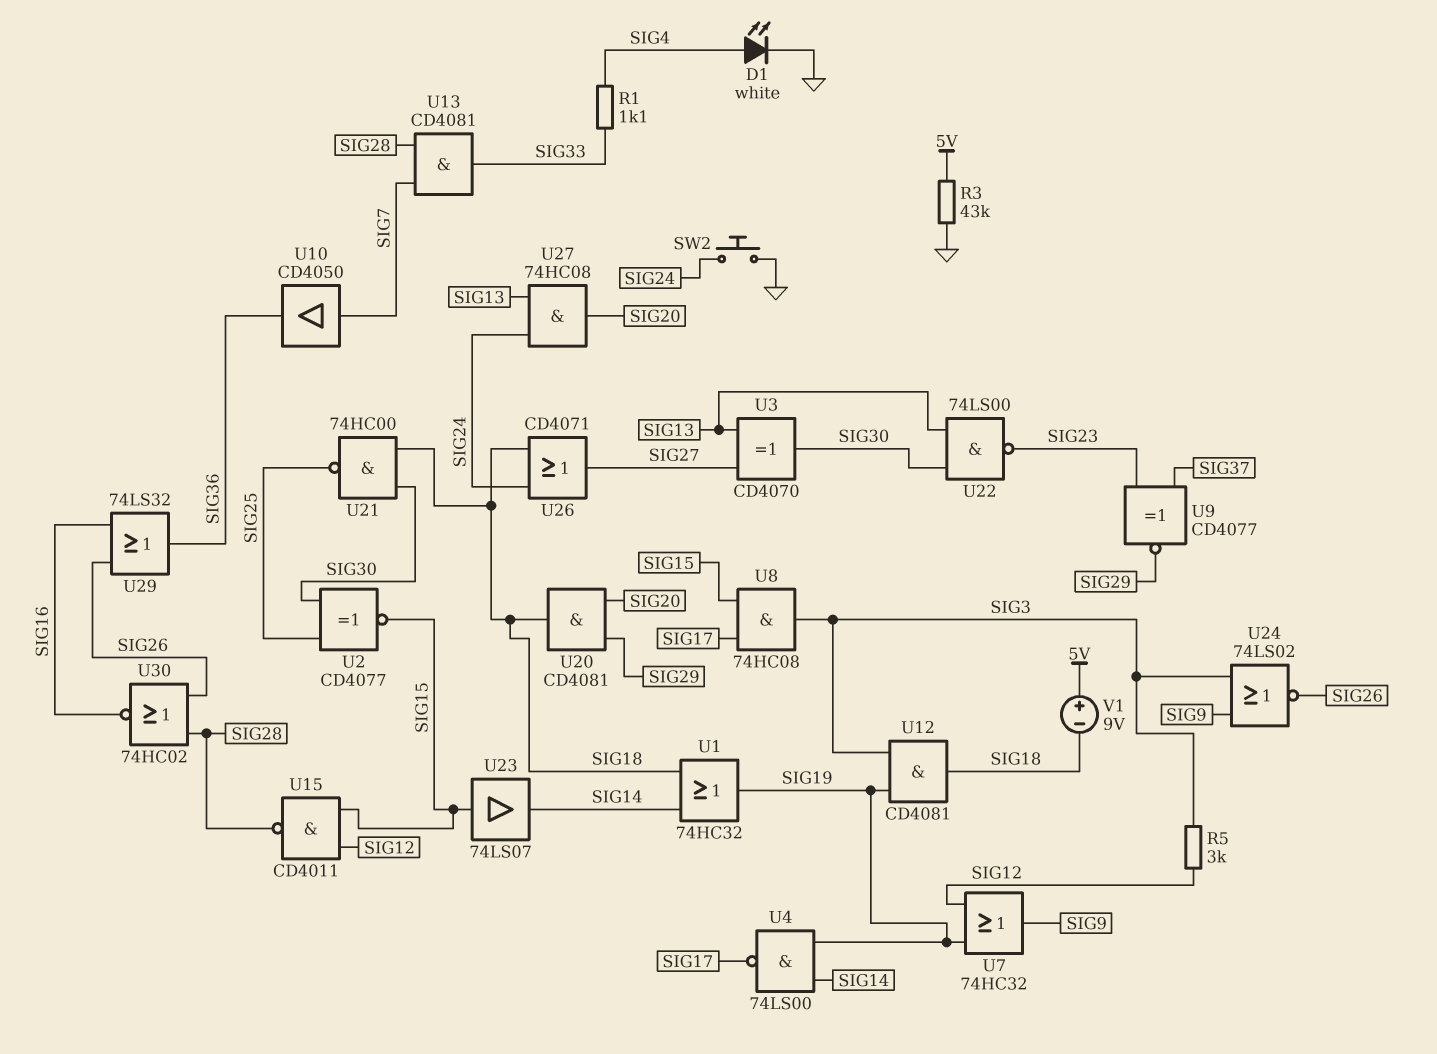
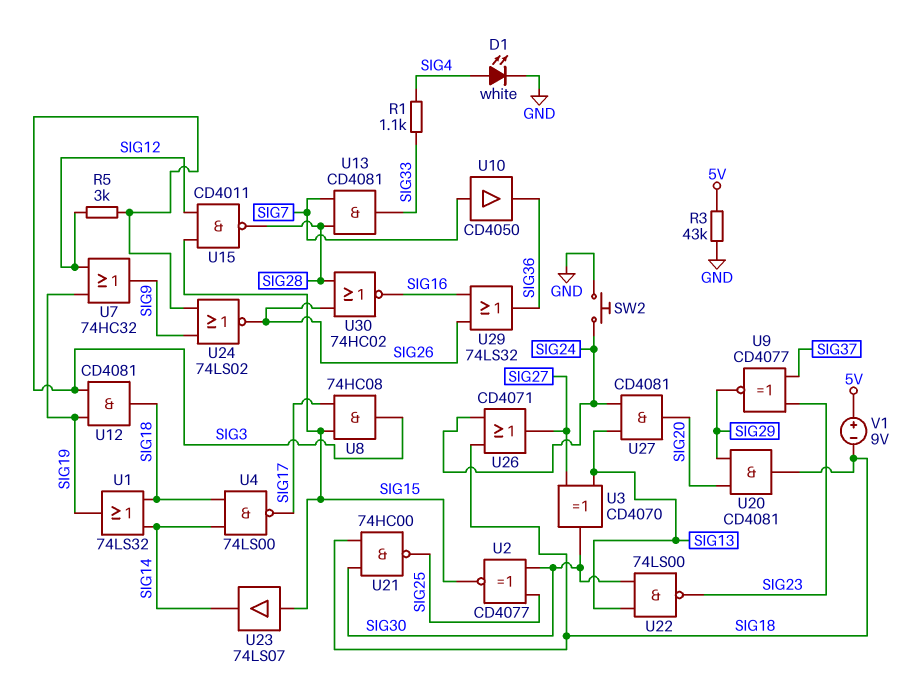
U1: OR 74HC32 (in SIG14, in SIG18, out SIG19) -> OR 74LS32 (in SIG14, in SIG18, out SIG19)
U4: NAND 74LS00 (in SIG14, in SIG19, out SIG17) -> NAND 74LS00 (in SIG14, in SIG18, out SIG17)
U27: AND 74HC08 (in SIG13, in SIG24, out SIG20) -> AND CD4081 (in SIG13, in SIG24, out SIG20)

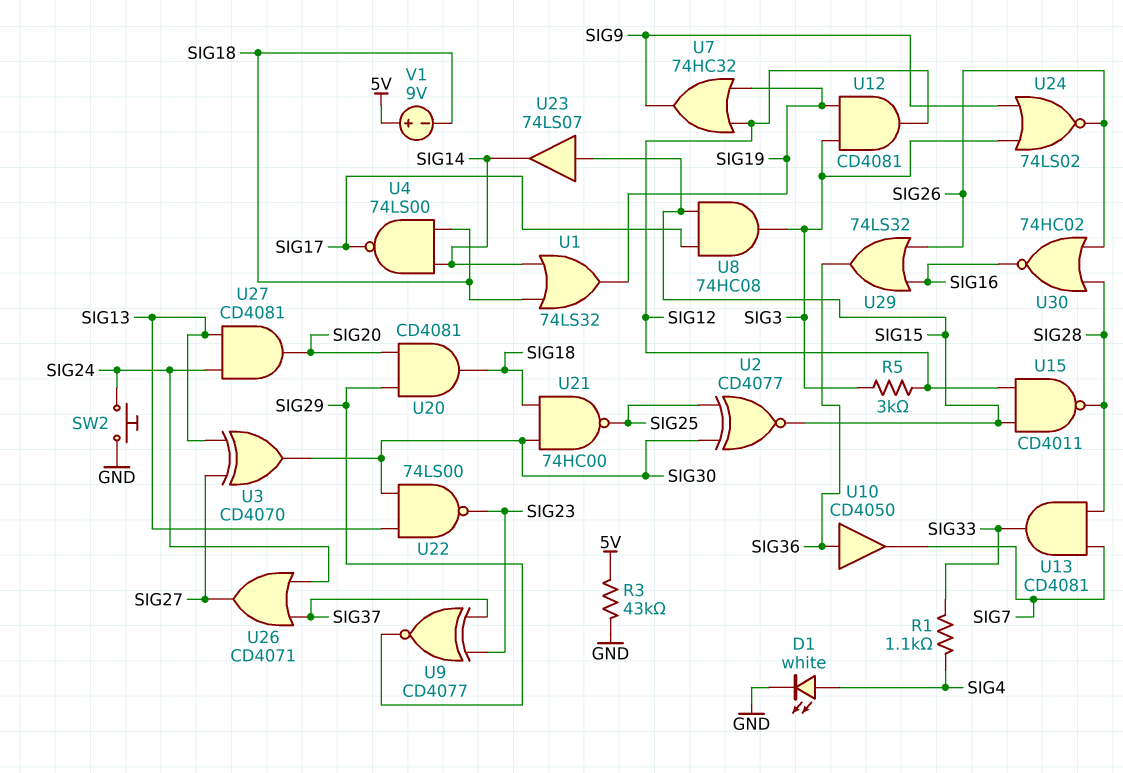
U10: buffer CD4050 (in SIG7, out SIG36) -> buffer CD4050 (in SIG36, out SIG7)
U12: AND CD4081 (in SIG3, in SIG19, out SIG18) -> AND CD4081 (in SIG3, in SIG19, out SIG12)
U26: OR CD4071 (in SIG18, in SIG24, out SIG27) -> OR CD4071 (in SIG24, in SIG37, out SIG27)

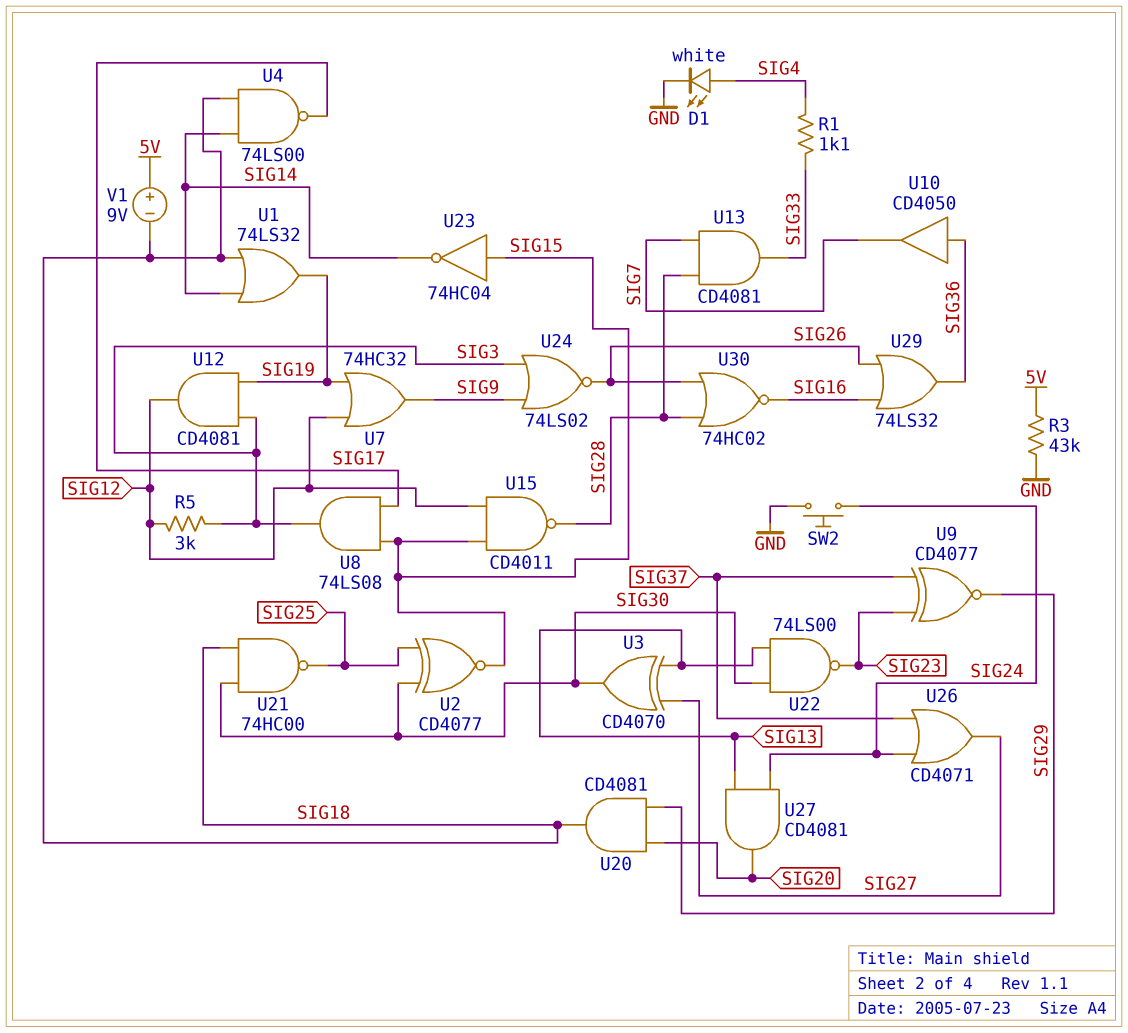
U8: AND 74HC08 (in SIG15, in SIG17, out SIG3) -> AND 74LS08 (in SIG15, in SIG17, out SIG3)
U23: buffer 74LS07 (in SIG15, out SIG14) -> NOT 74HC04 (in SIG15, out SIG14)

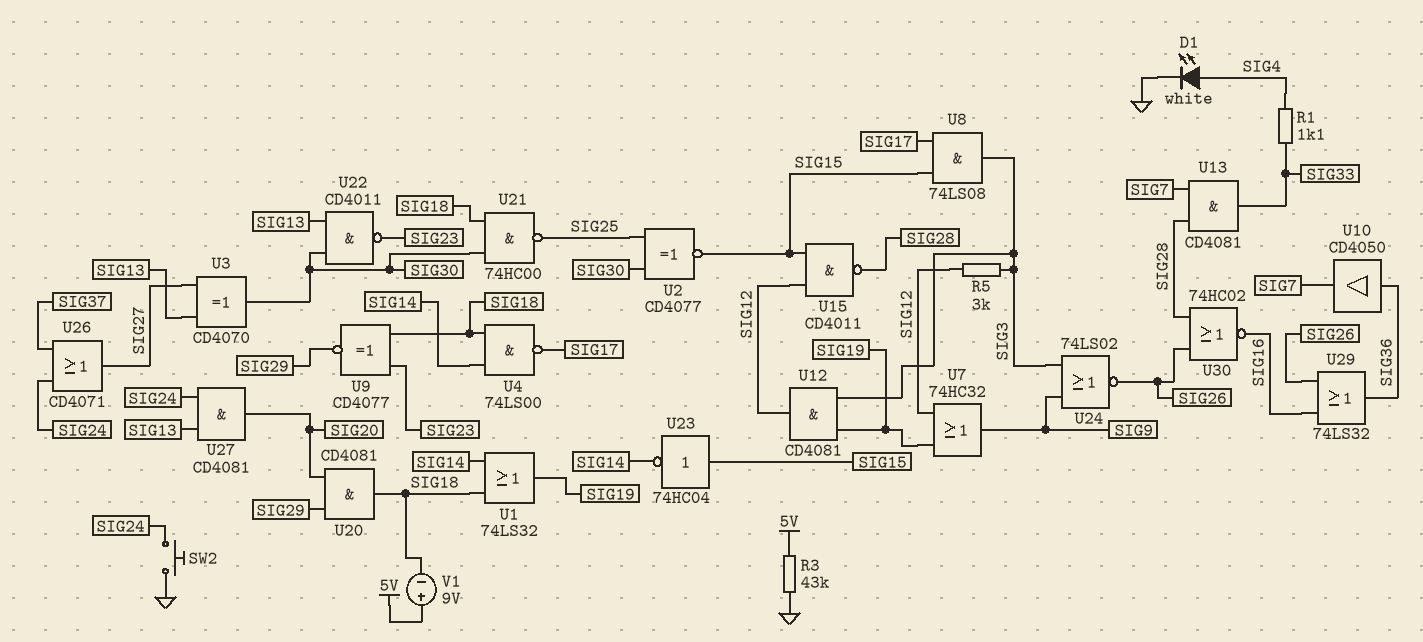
U9: XNOR CD4077 (in SIG23, in SIG37, out SIG29) -> XNOR CD4077 (in SIG18, in SIG23, out SIG29)
U22: NAND 74LS00 (in SIG13, in SIG30, out SIG23) -> NAND CD4011 (in SIG13, in SIG30, out SIG23)

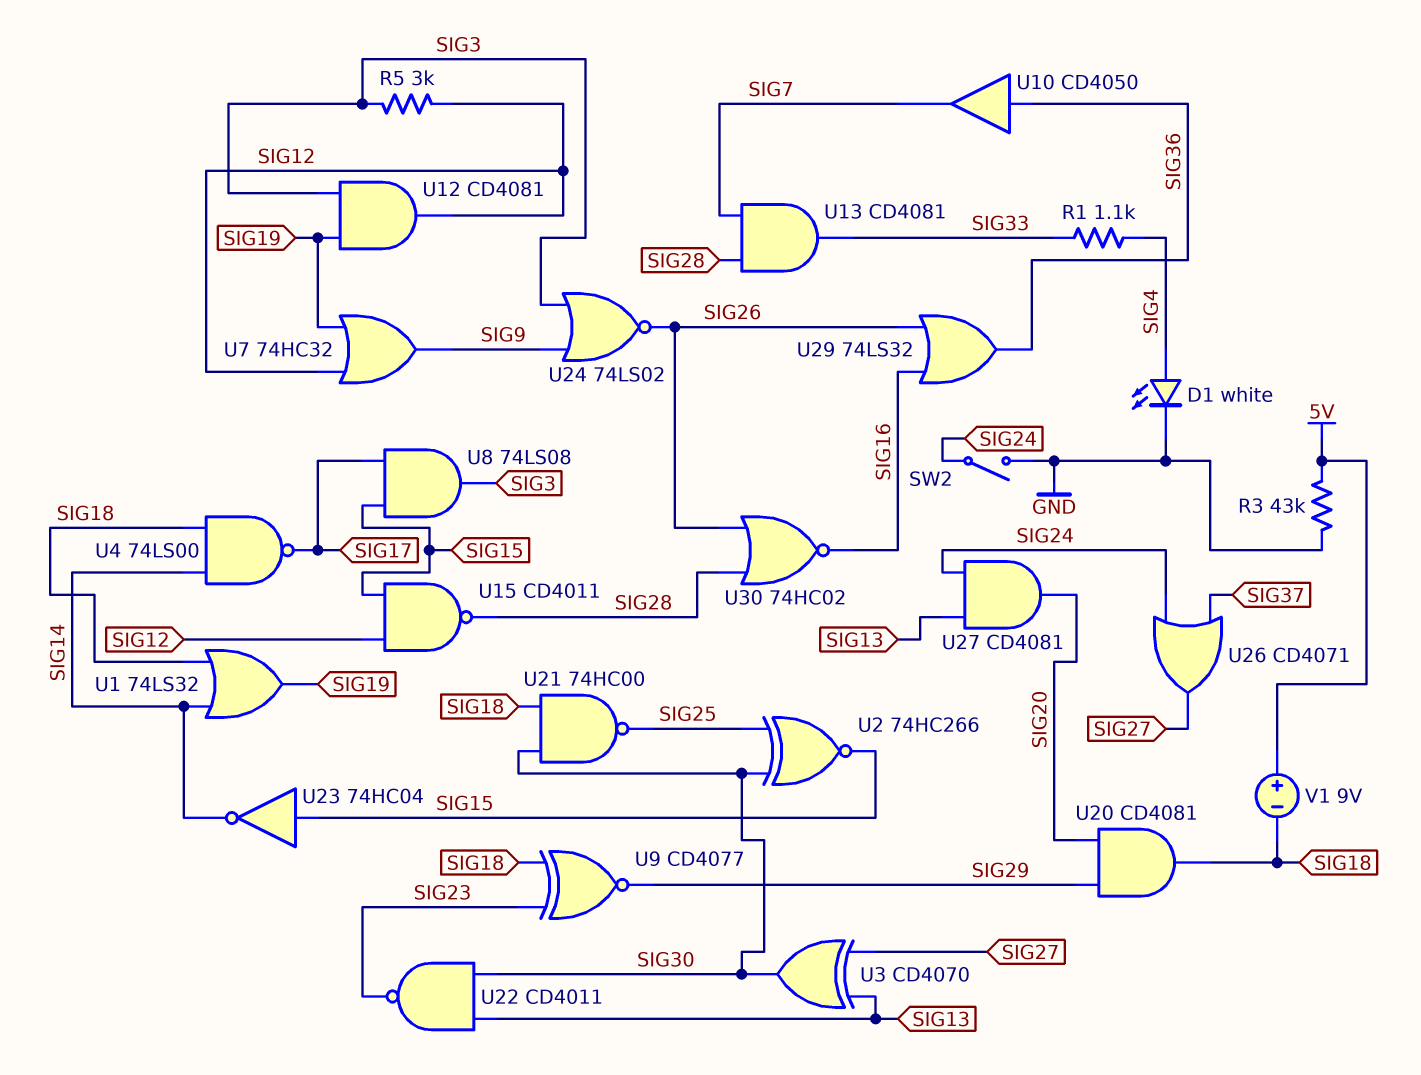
SW2: button (GND, SIG24) -> switch (GND, SIG24)
U2: XNOR CD4077 (in SIG25, in SIG30, out SIG15) -> XNOR 74HC266 (in SIG25, in SIG30, out SIG15)

